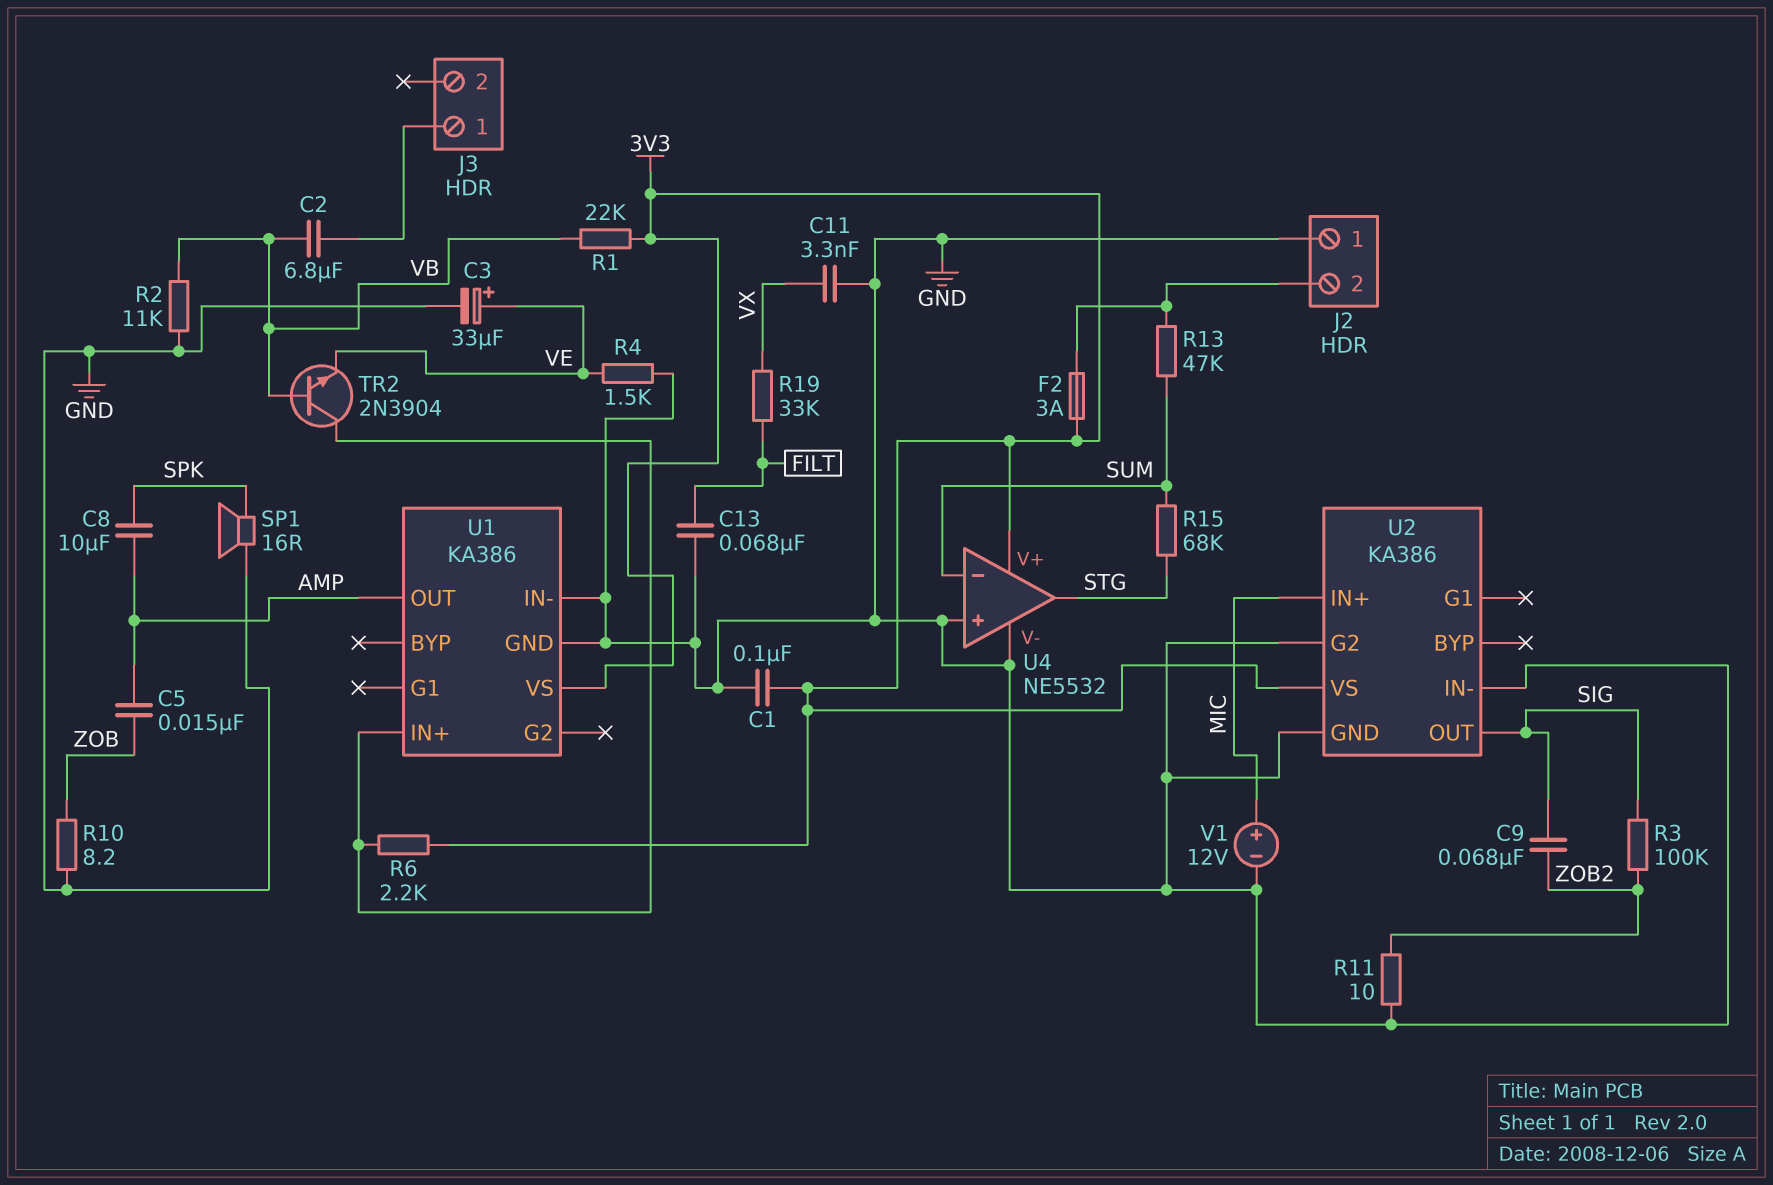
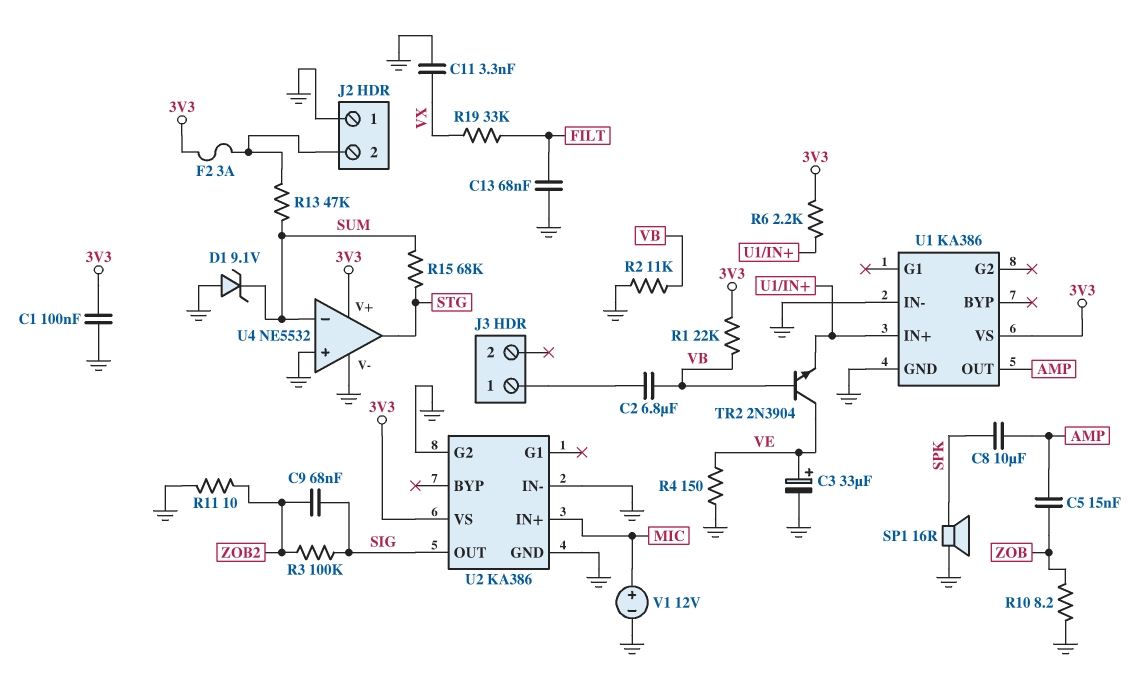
D1: none -> zener 9.1V (A GND, K SUM)
R4: 1.5k (GND, VE) -> 150 (GND, VE)
TR2: NPN 2N3904 (B VB, C U1/IN+, E VE) -> NPN 2N3904 (B VB, C VE, E U1/IN+)

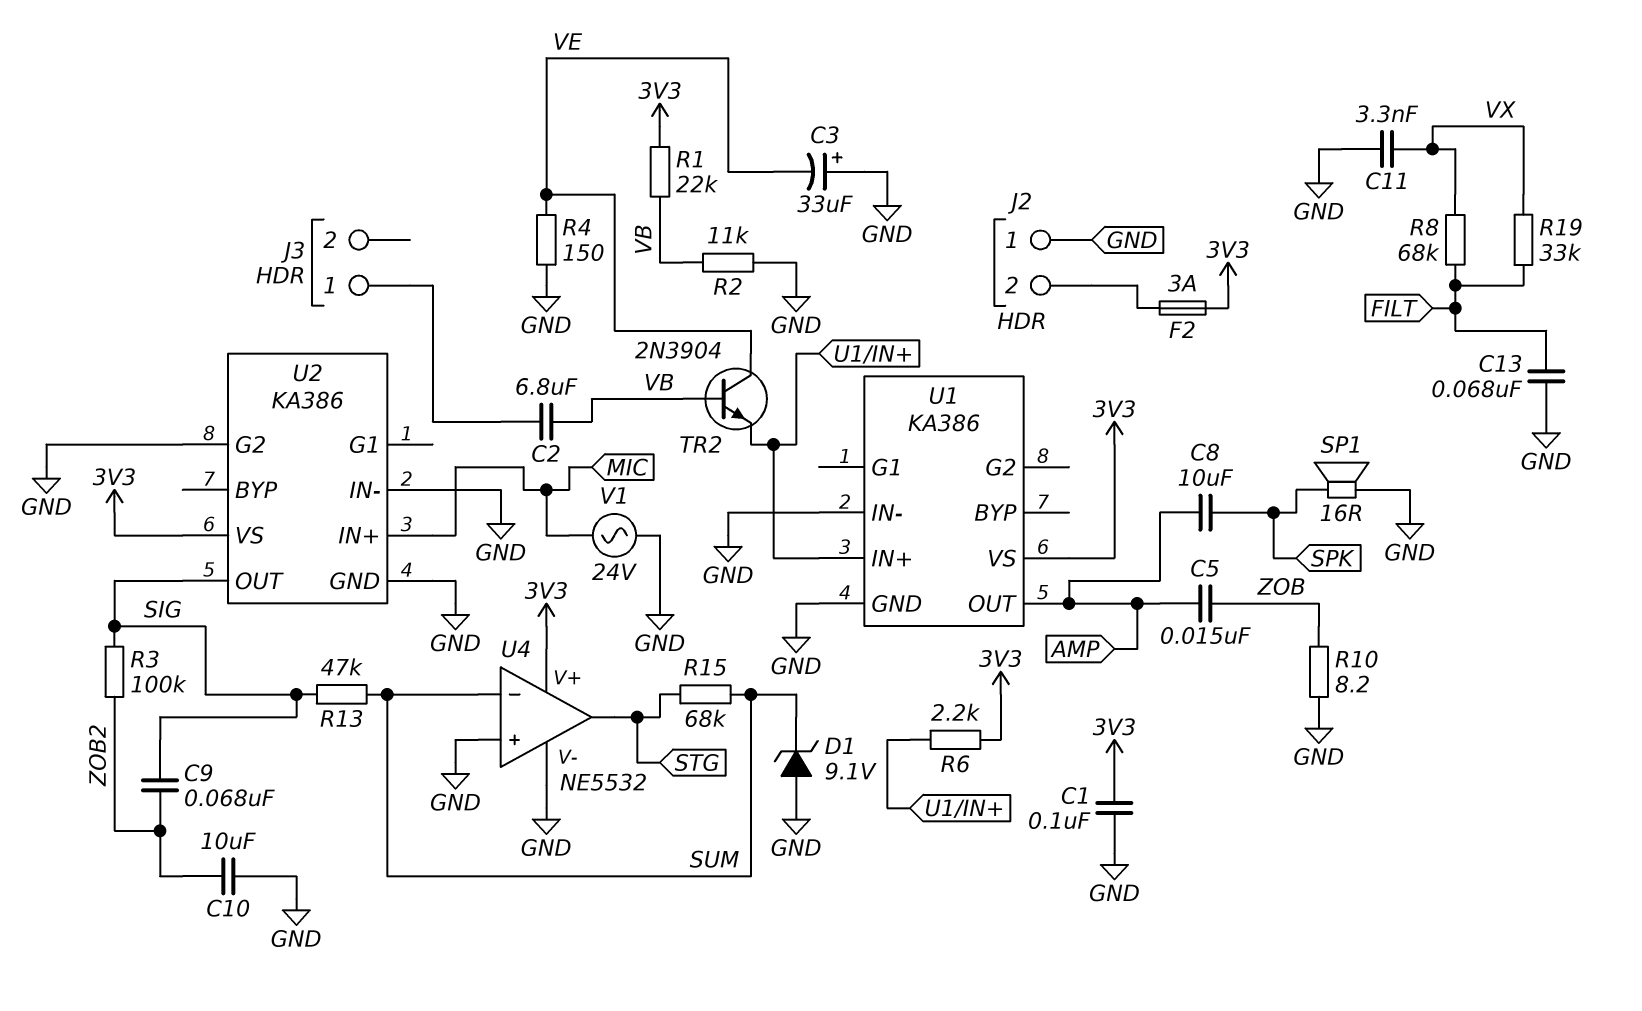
C3: 33uF (plus VE, minus GND) -> 33uF (plus GND, minus VE)
C10: none -> 10uF (GND, ZOB2)
R8: none -> 68k (FILT, VX)
R11: 10 (GND, ZOB2) -> none
R13: 47k (J2/2, SUM) -> 47k (SIG, SUM)
V1: 12V (plus MIC, minus GND) -> AC 24V (GND, MIC)

